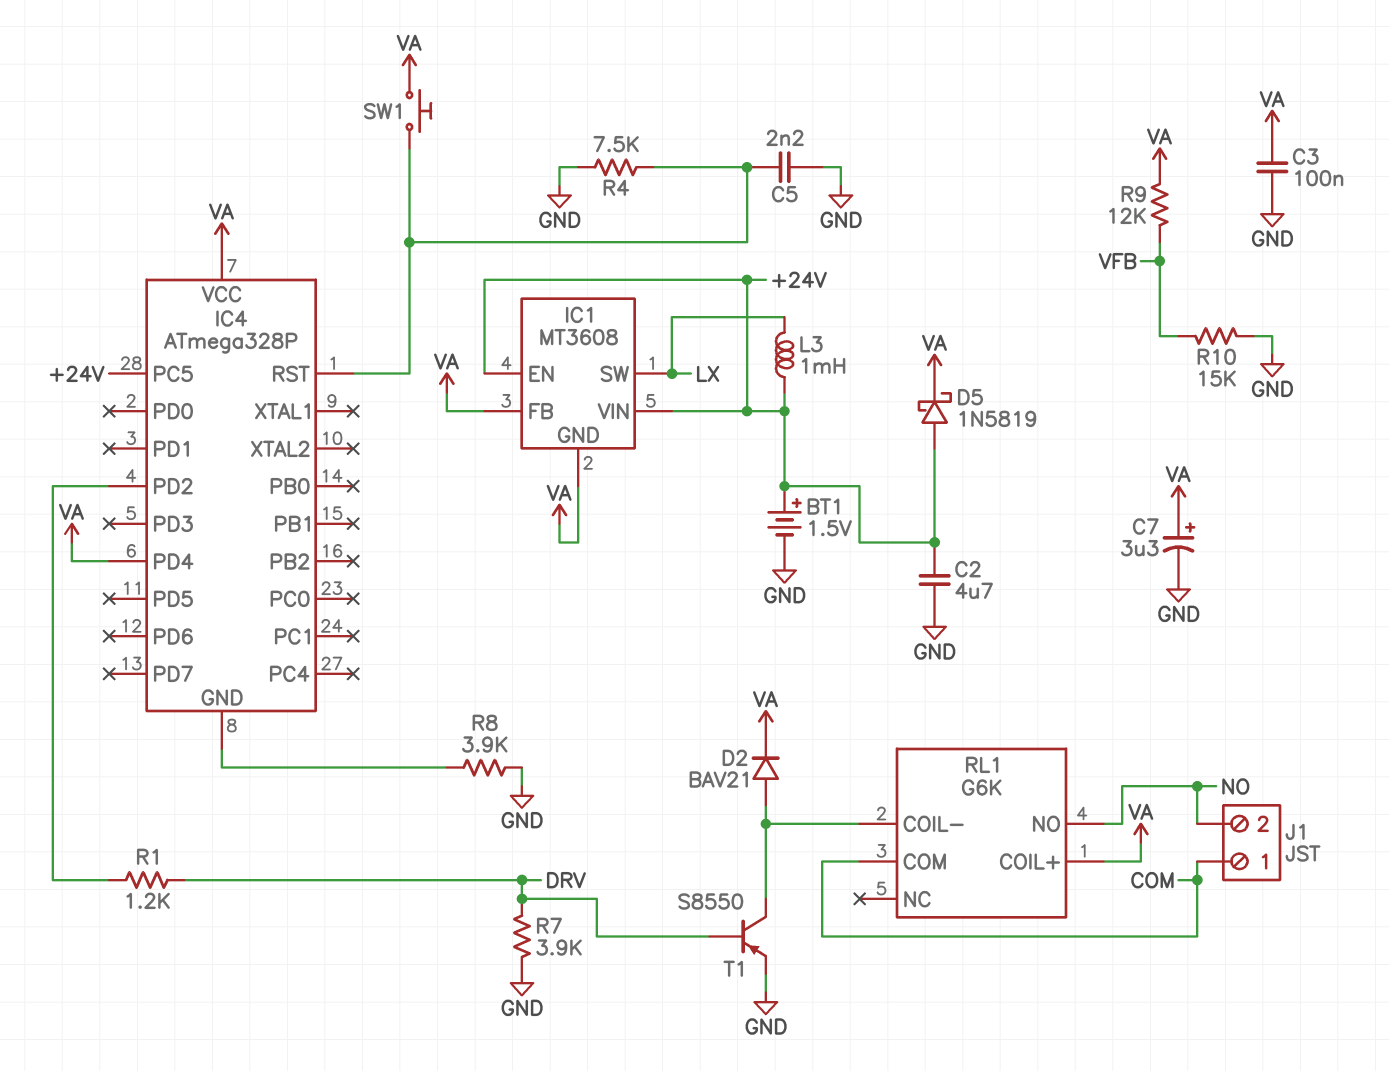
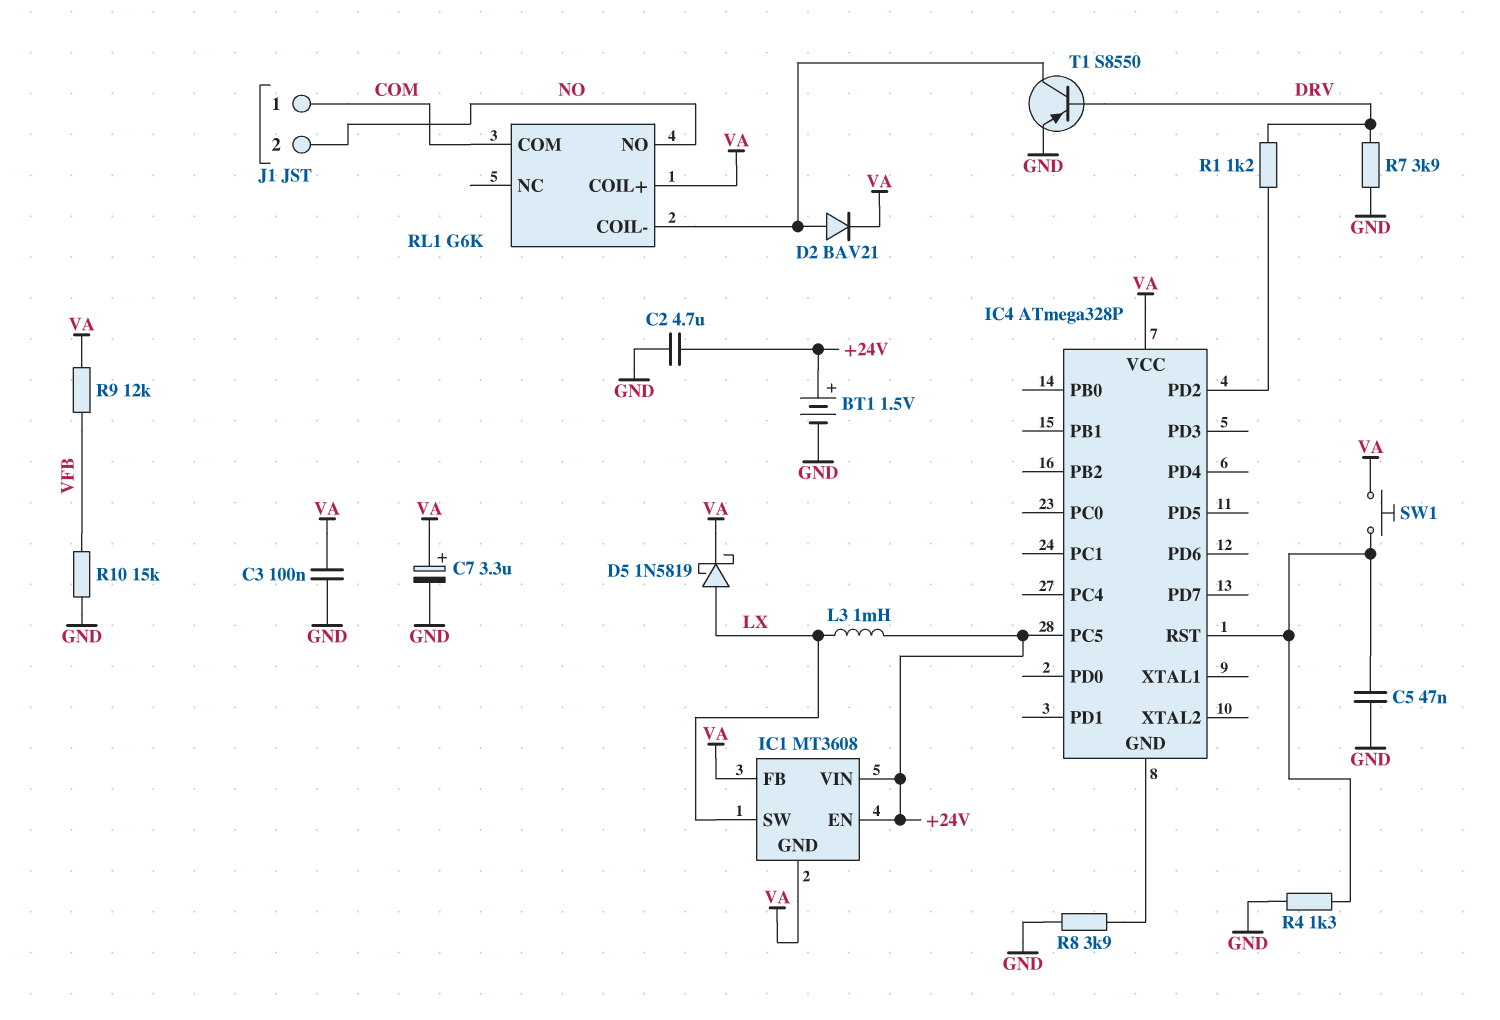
C5: 2.2nF (GND, IC4/RST) -> 47nF (GND, IC4/RST)
D5: schottky 1N5819 (A +24V, K VA) -> schottky 1N5819 (A LX, K VA)
IC4 pin PD4: VA -> none
R4: 7.5k (GND, IC4/RST) -> 1.3k (GND, IC4/RST)

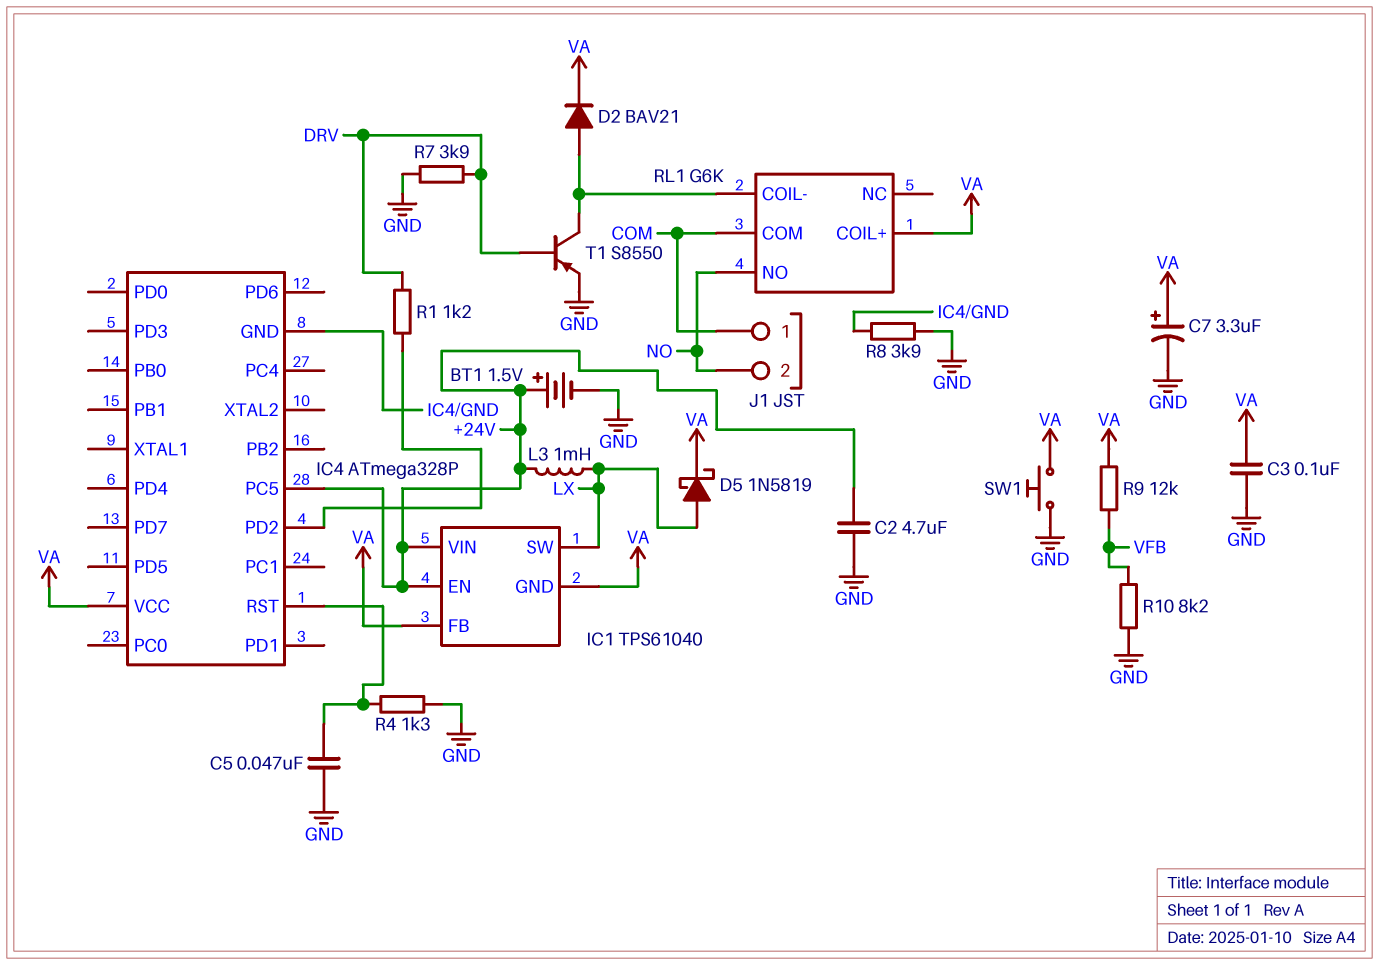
IC1: MT3608 -> TPS61040
R10: 15k (GND, VFB) -> 8.2k (GND, VFB)
SW1: button (IC4/RST, VA) -> button (GND, VA)

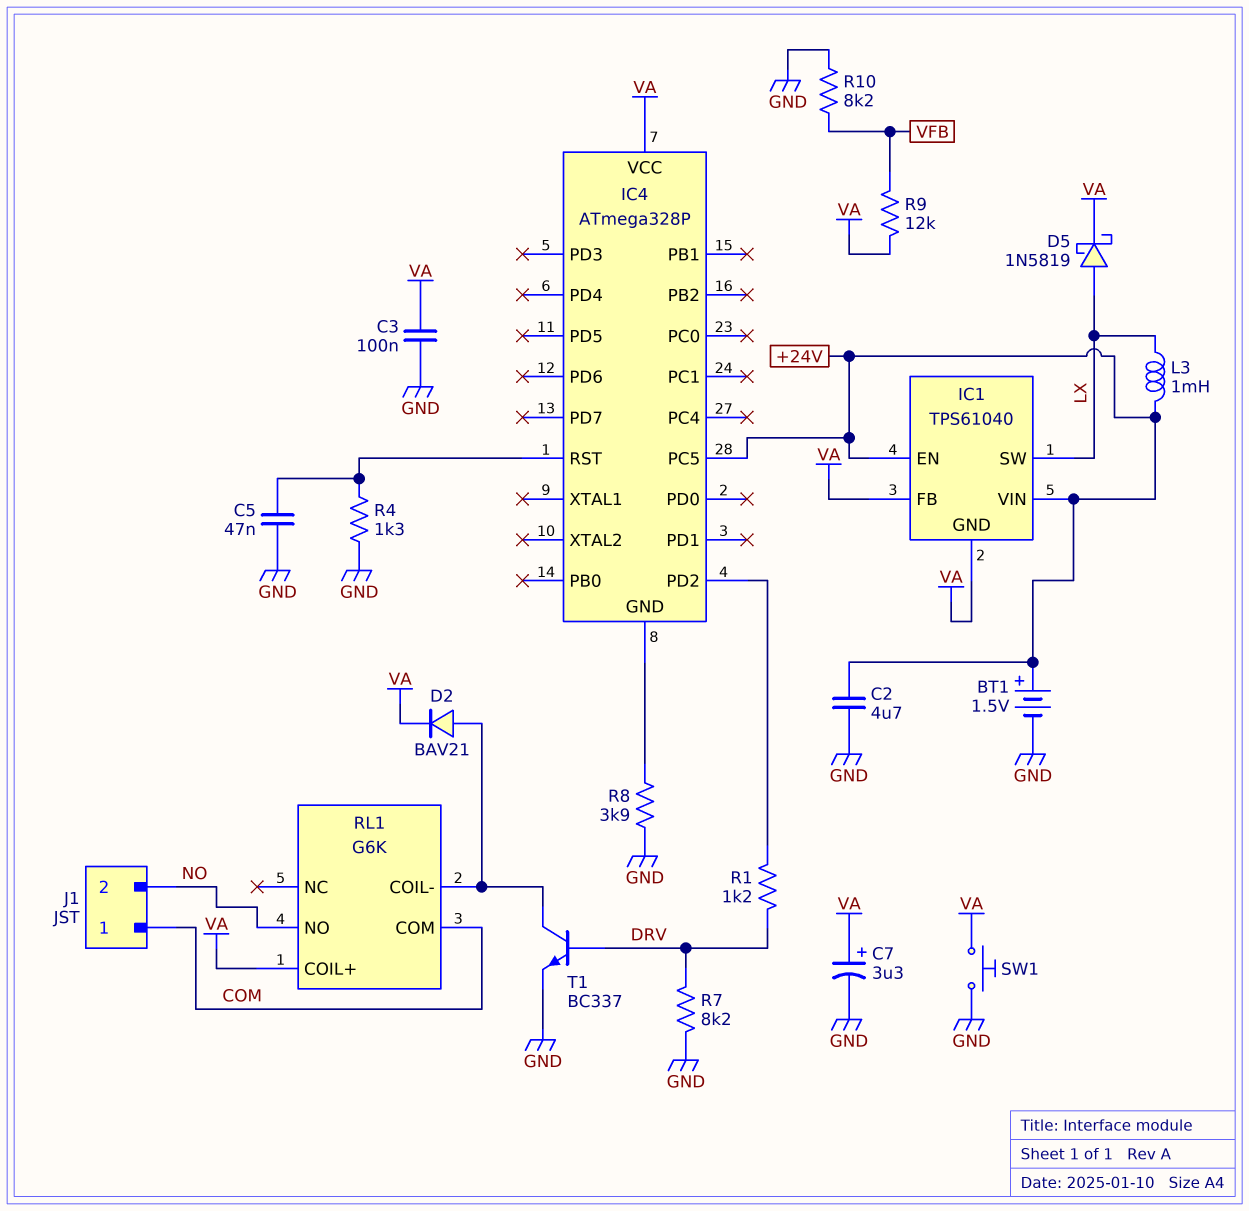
R7: 3.9k (DRV, GND) -> 8.2k (DRV, GND)
T1: PNP S8550 (B DRV, C RL1/COIL-, E GND) -> NPN BC337 (B DRV, C RL1/COIL-, E GND)

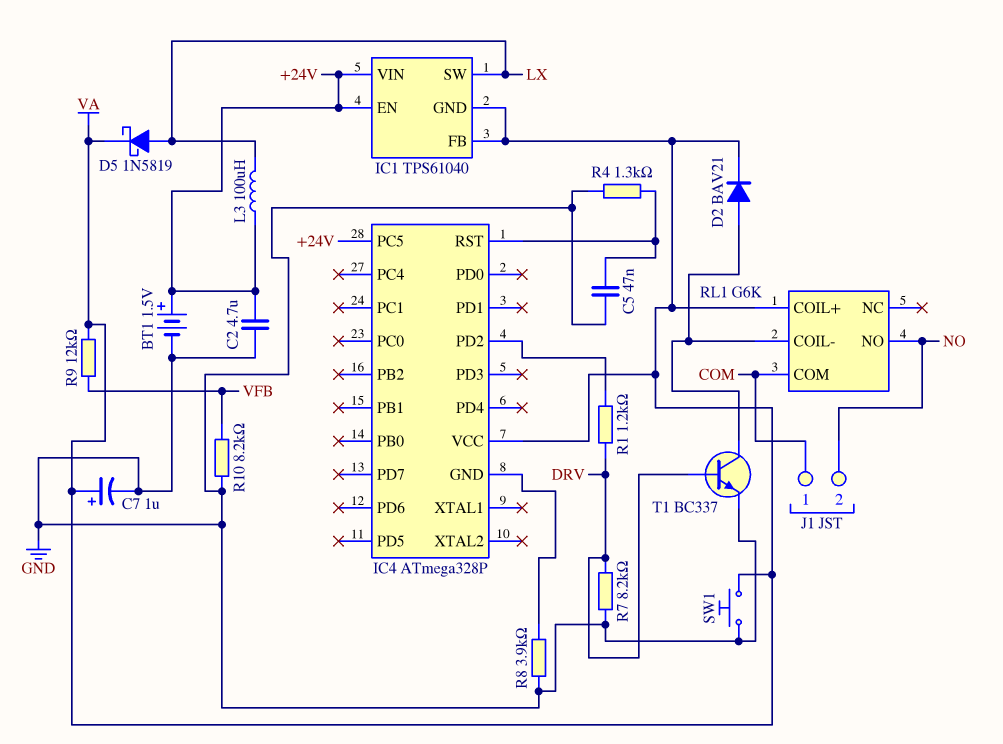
C3: 100nF (GND, VA) -> none
C7: 3.3uF (plus VA, minus GND) -> 1uF (plus VA, minus GND)
L3: 1mH (+24V, LX) -> 100uH (+24V, LX)

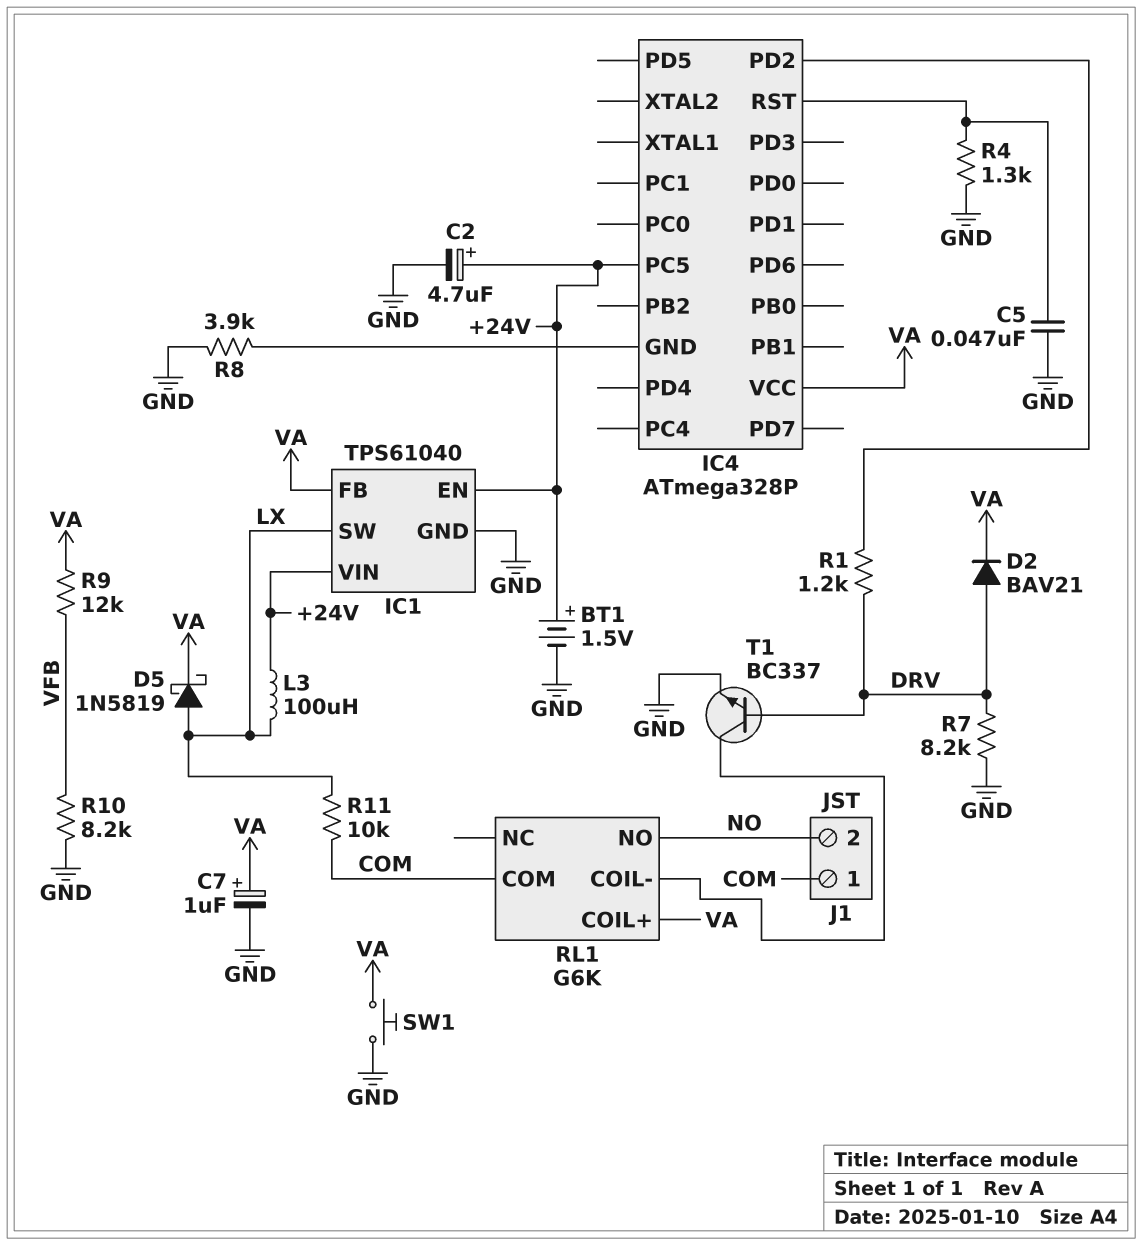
C2: 4.7uF (+24V, GND) -> 4.7uF (plus +24V, minus GND)
D2: diode BAV21 (A RL1/COIL-, K VA) -> diode BAV21 (A DRV, K VA)
IC1 pin GND: VA -> GND
R11: none -> 10k (COM, LX)

